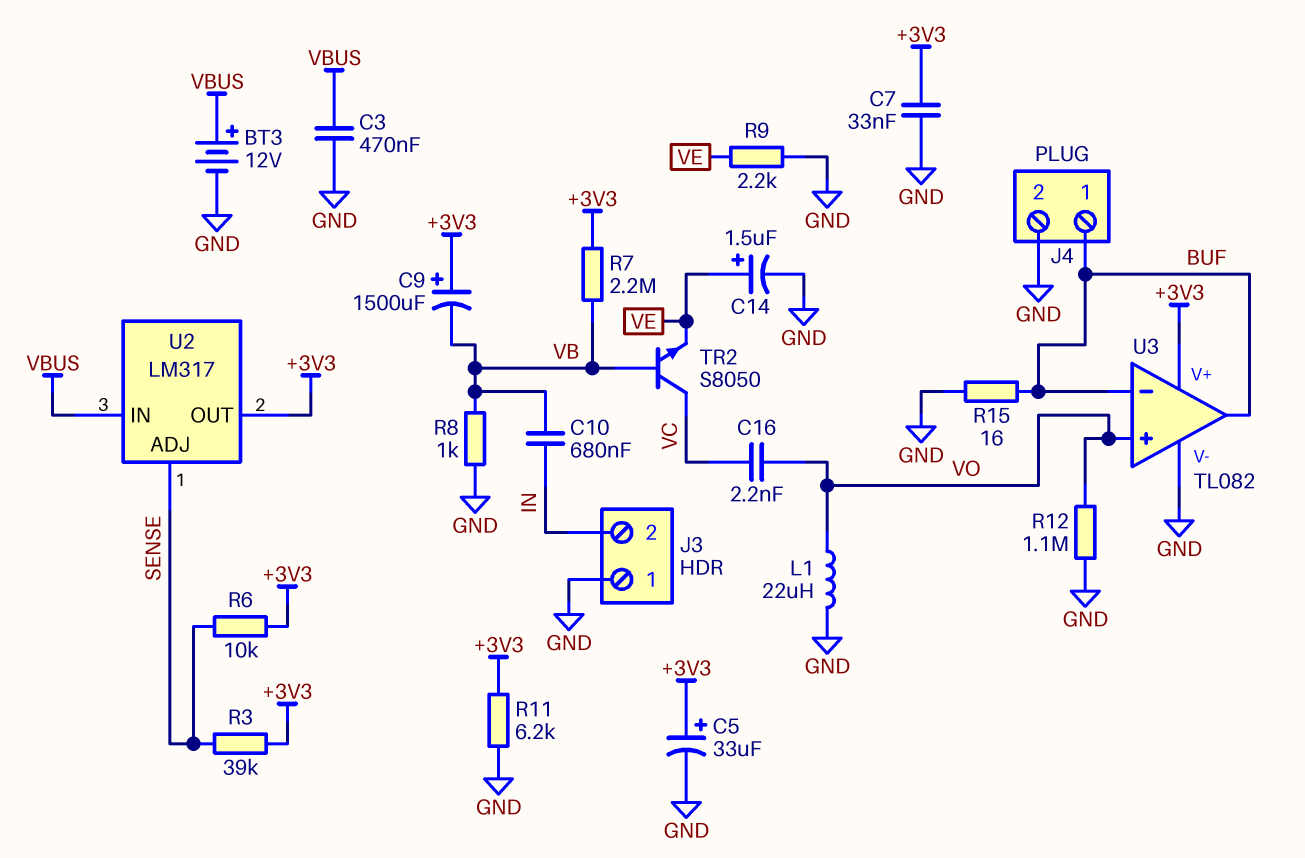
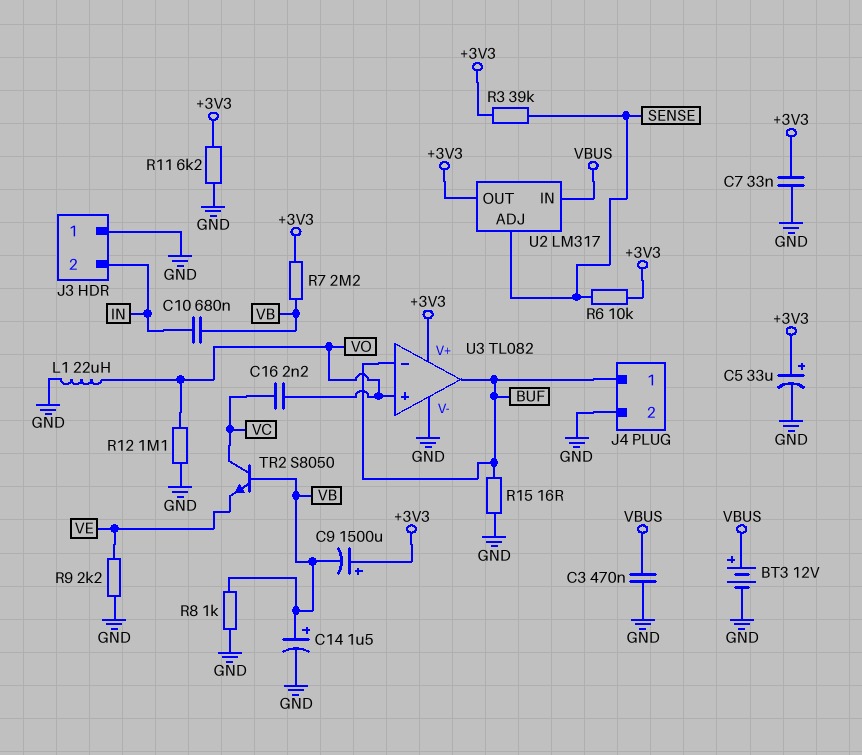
C14: 1.5uF (plus VE, minus GND) -> 1.5uF (plus VB, minus GND)

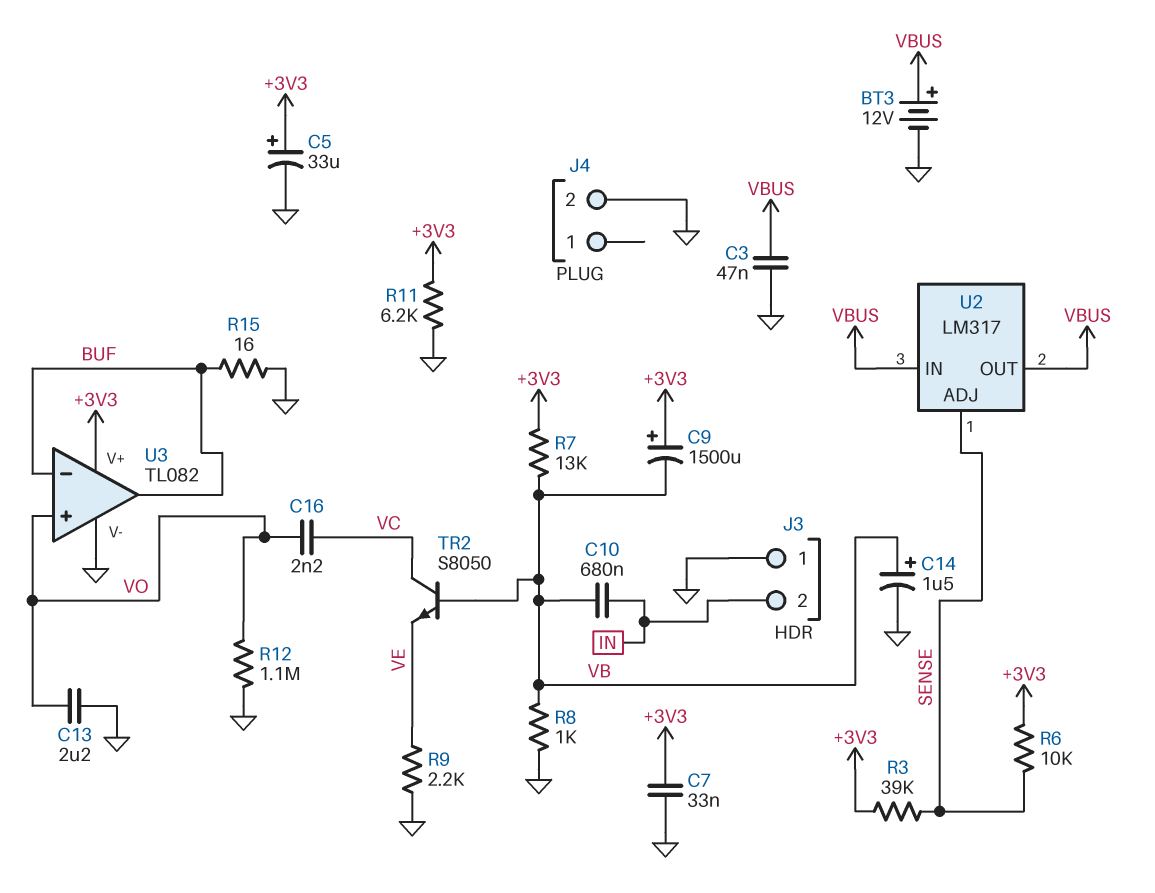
C3: 470nF (GND, VBUS) -> 47nF (GND, VBUS)
C13: none -> 2.2uF (GND, VO)
J4 pin 1: BUF -> none
L1: 22uH (GND, VO) -> none
R7: 2.2M (+3V3, VB) -> 13k (+3V3, VB)
U2 pin OUT: +3V3 -> VBUS

